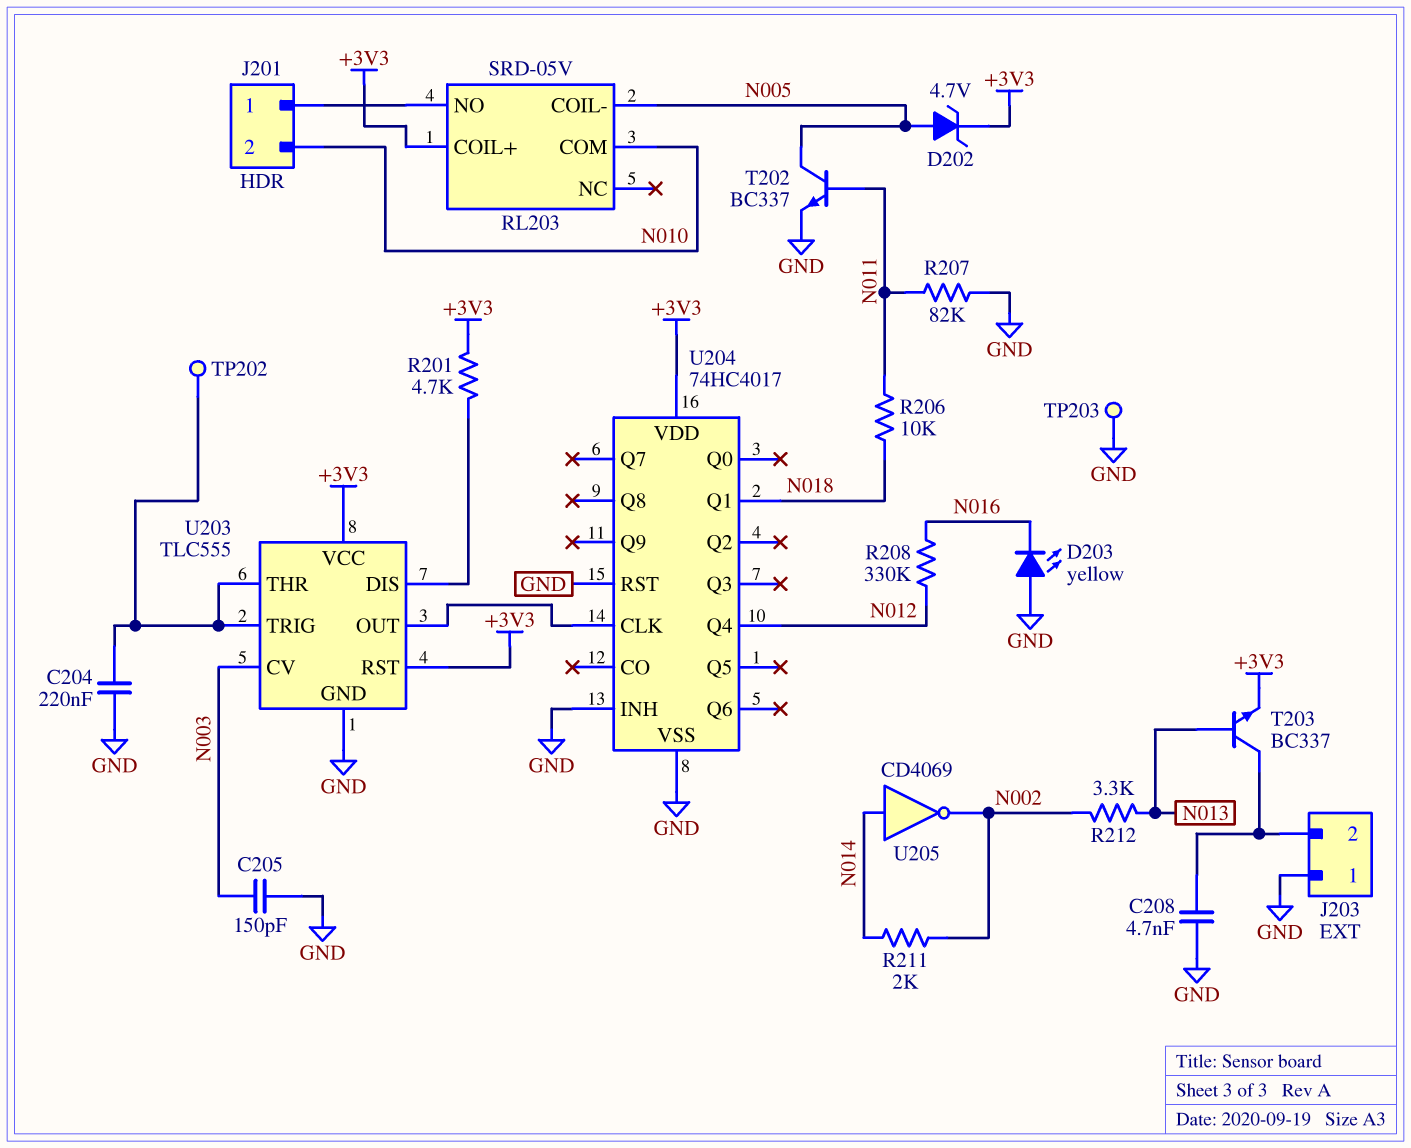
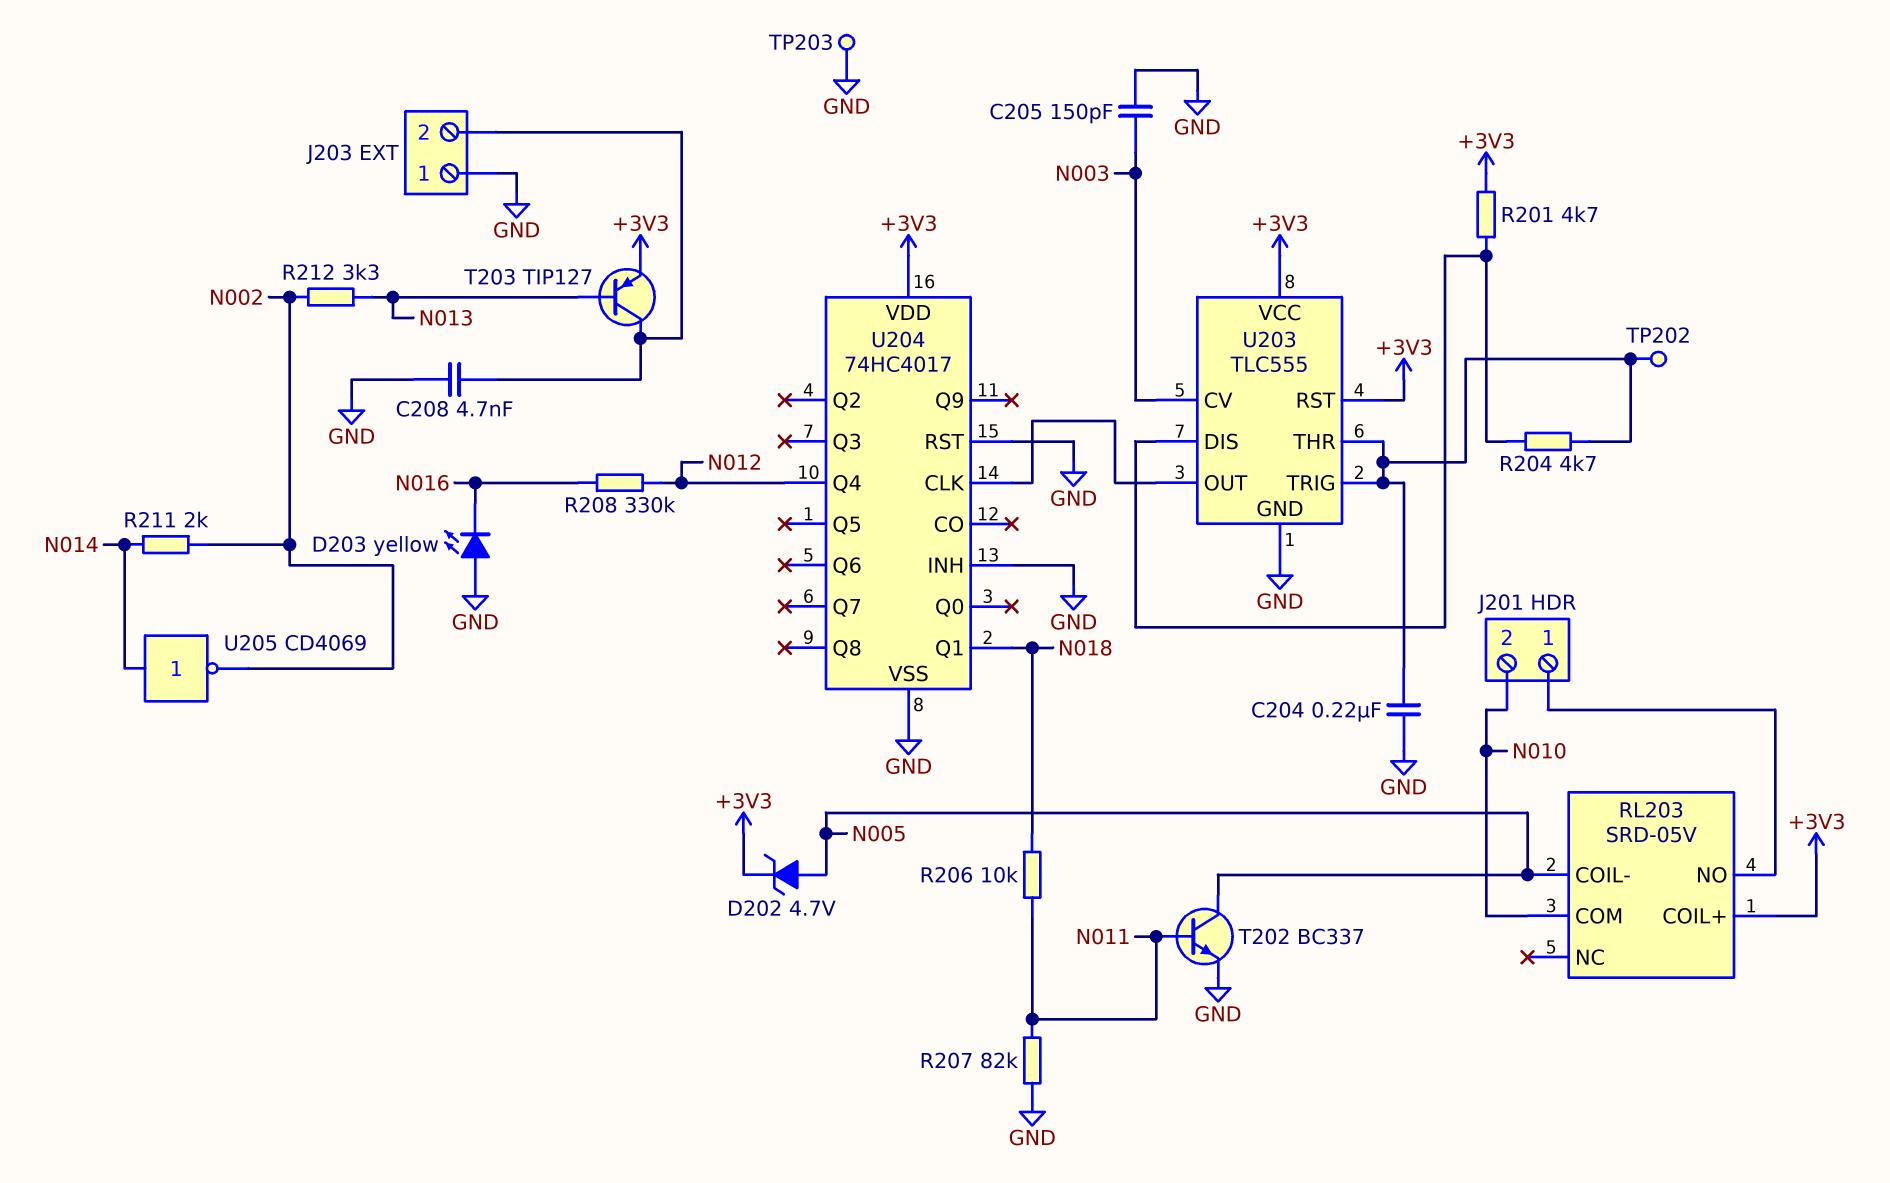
R204: none -> 4.7k (U203/DIS, U203/THR)
T203: NPN BC337 (B N013, C J203/2, E +3V3) -> PNP TIP127 (B N013, C J203/2, E +3V3)

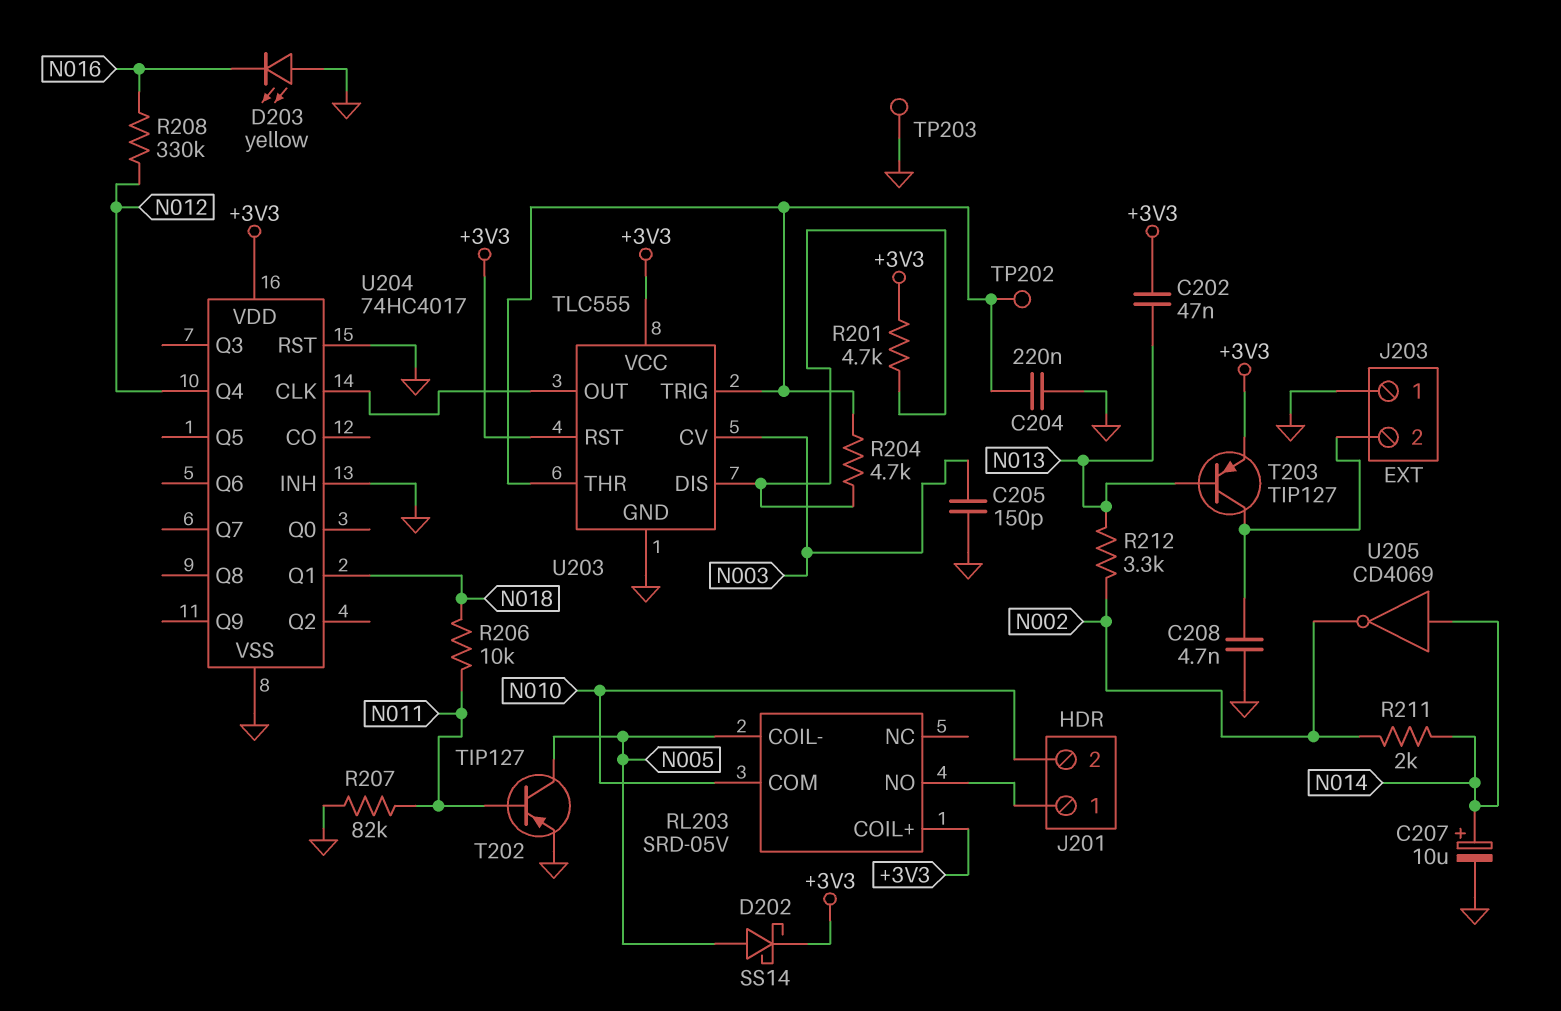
C202: none -> 47nF (+3V3, N013)
C207: none -> 10uF (plus N014, minus GND)
D202: zener 4.7V (A N005, K +3V3) -> schottky SS14 (A N005, K +3V3)
T202: NPN BC337 (B N011, C N005, E GND) -> PNP TIP127 (B N011, C N005, E GND)

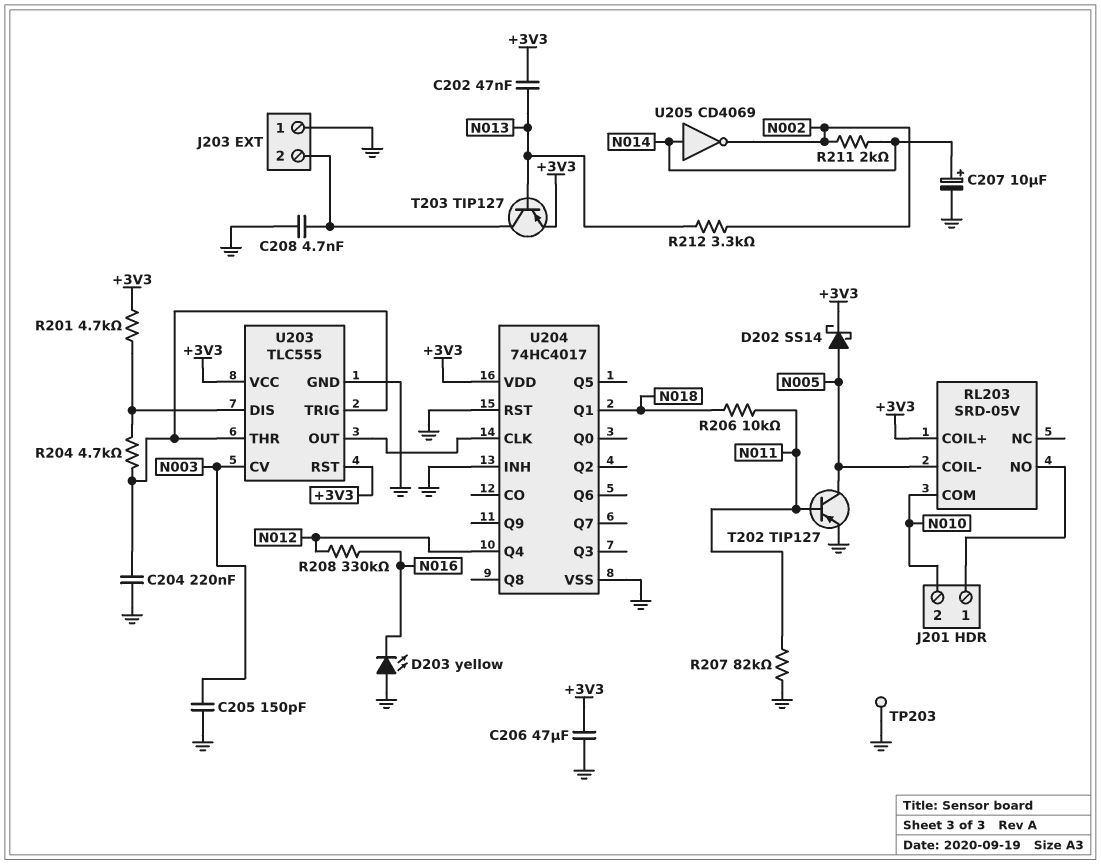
C206: none -> 47uF (+3V3, GND)
TP202: test point (U203/THR) -> none

